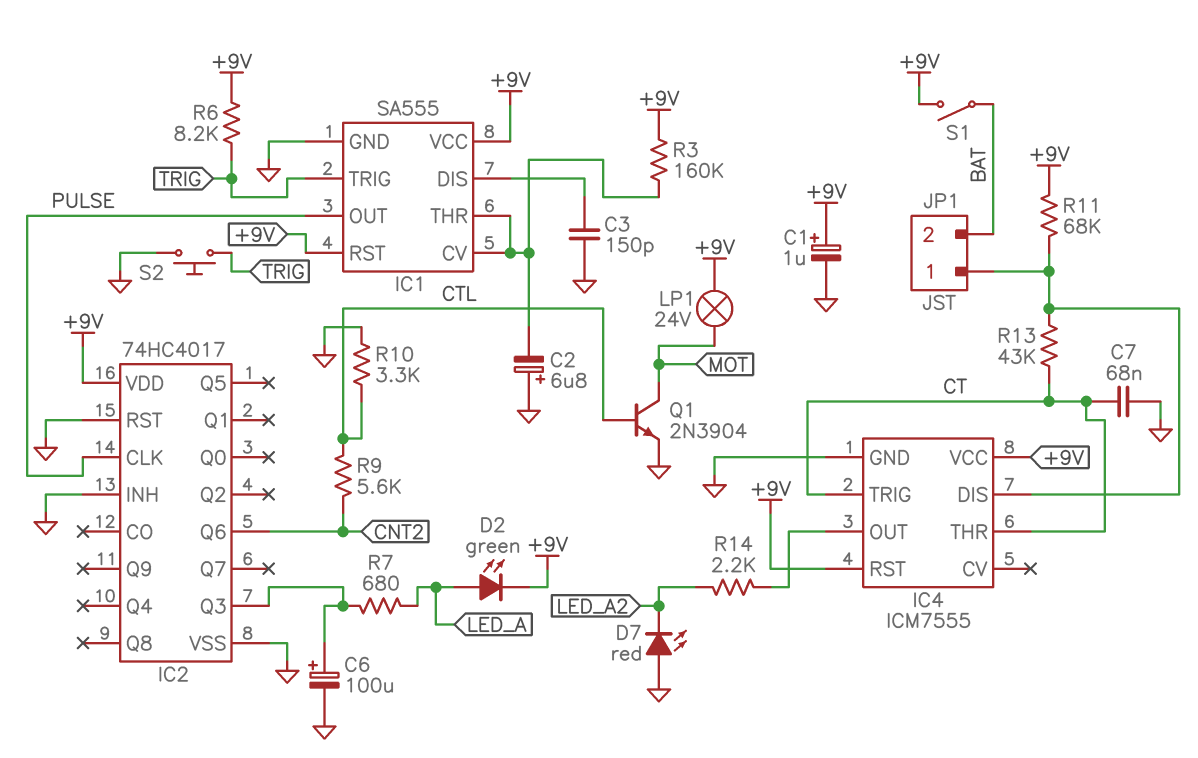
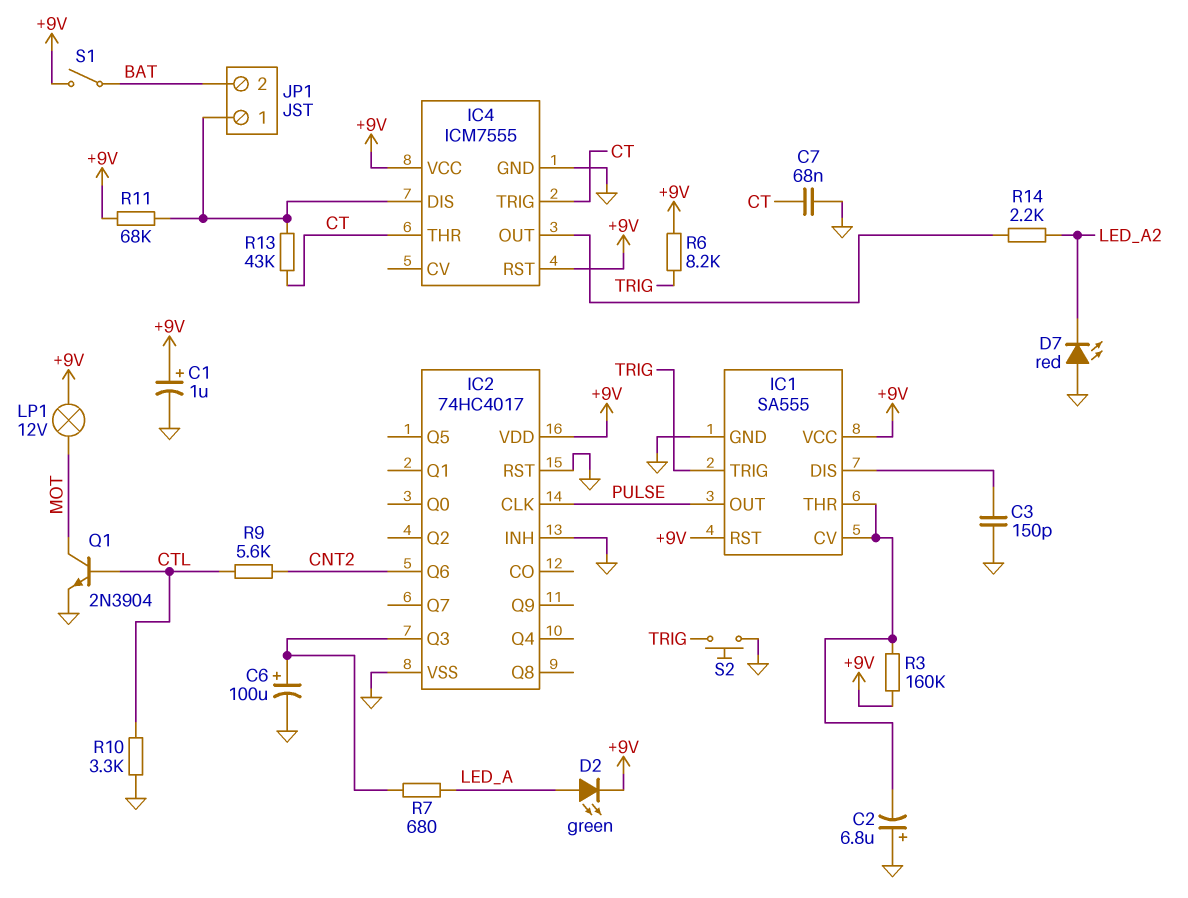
LP1: lamp 24V (+9V, MOT) -> lamp 12V (+9V, MOT)

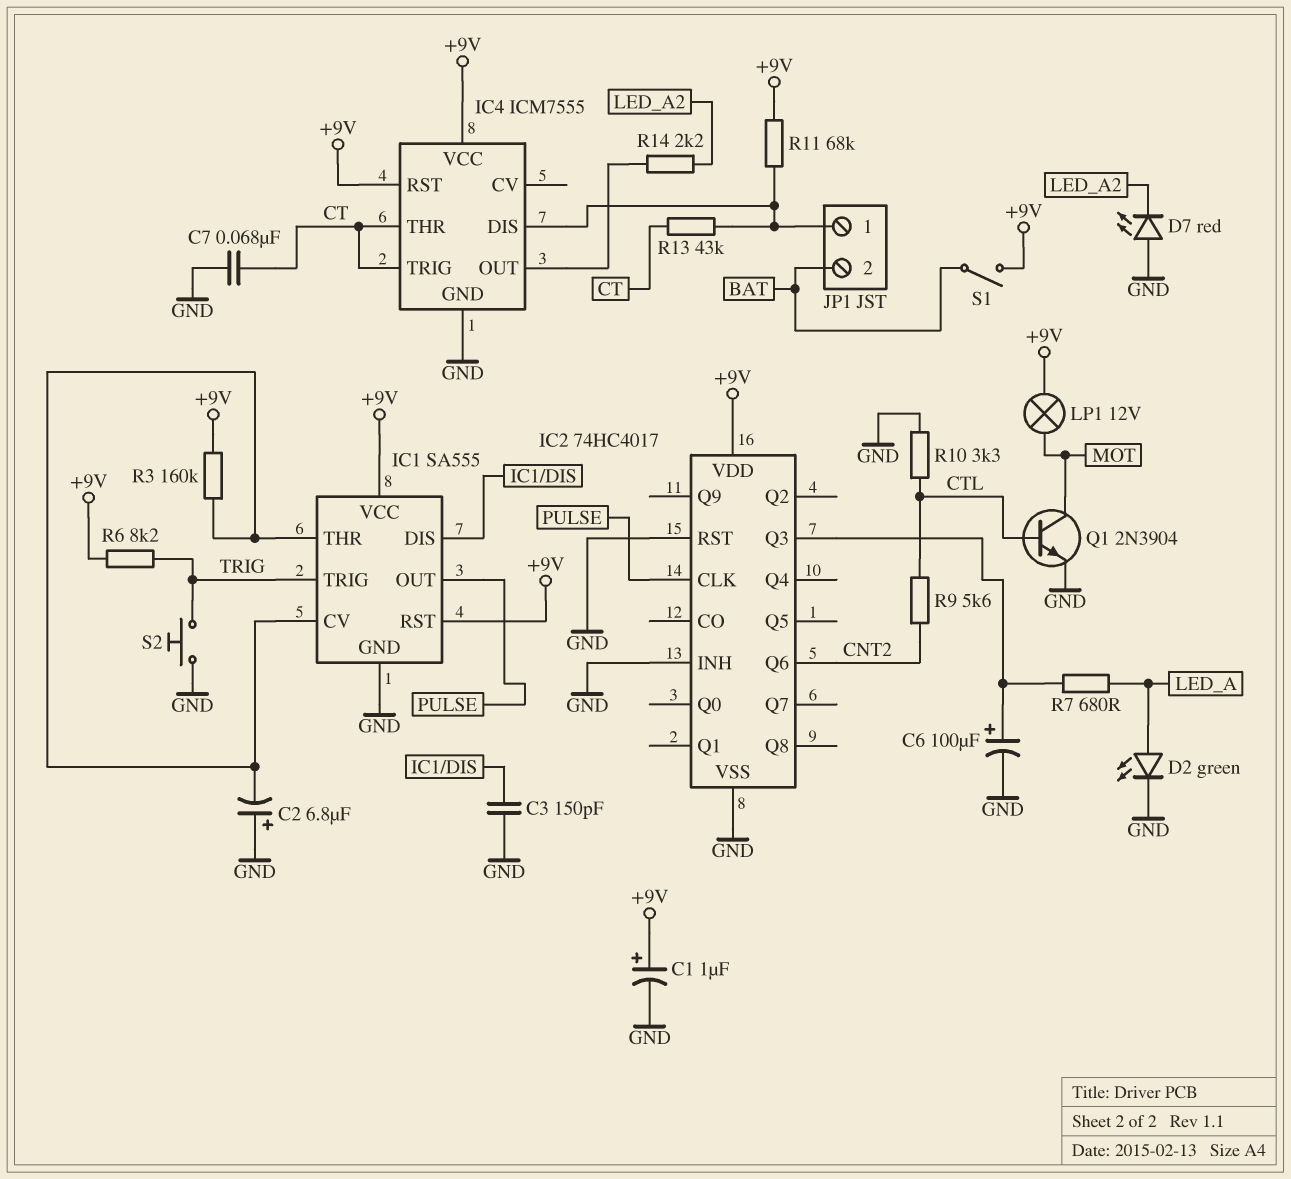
D2: LED green (A LED_A, K +9V) -> LED green (A LED_A, K GND)

